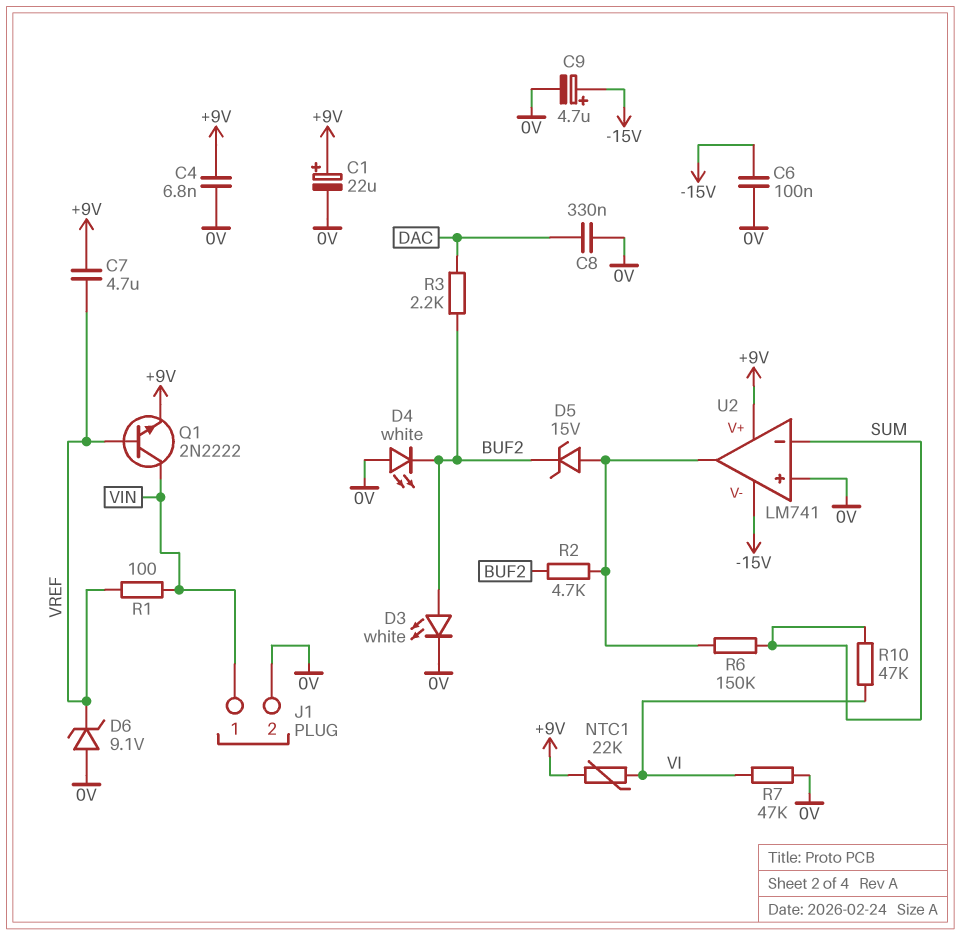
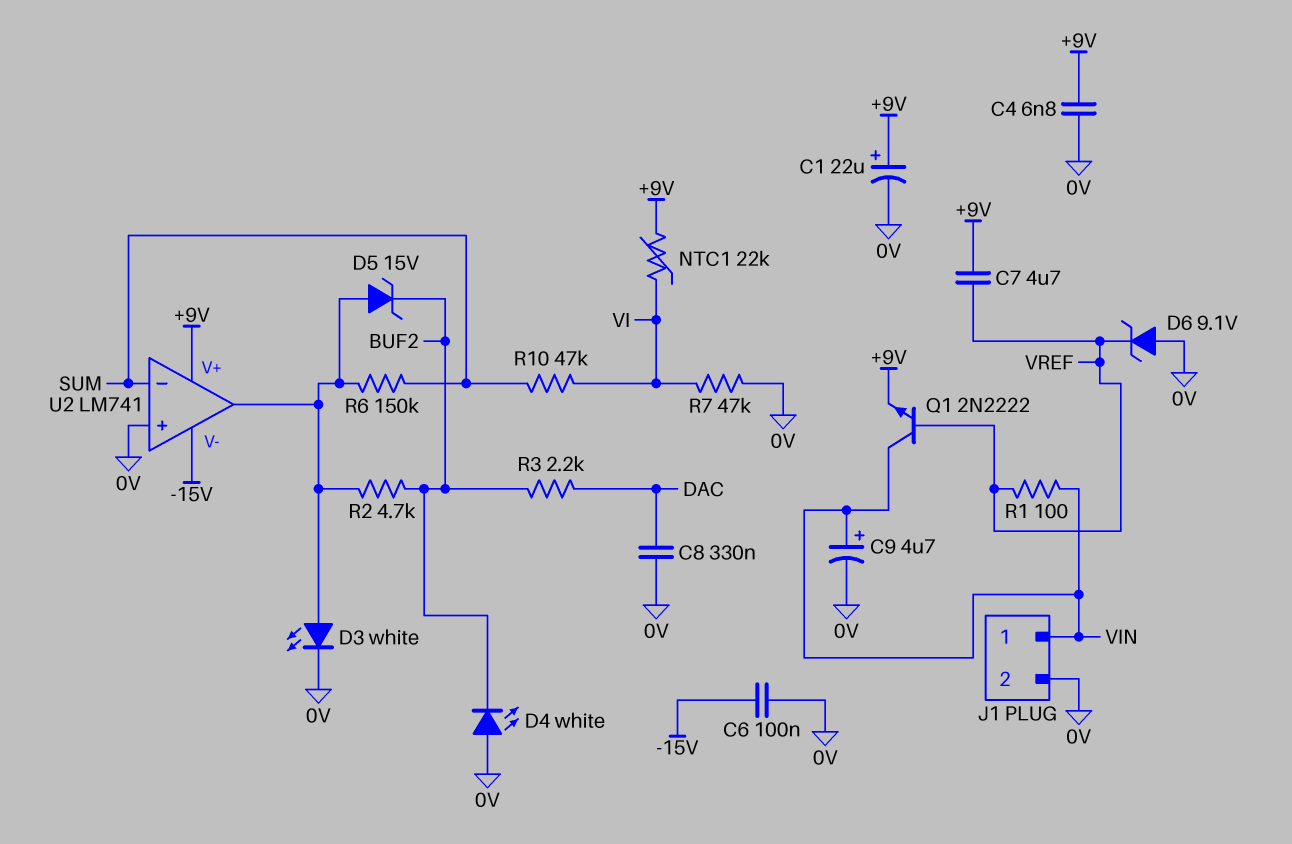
C9: 4.7uF (plus -15V, minus 0V) -> 4.7uF (plus VIN, minus 0V)
D3: LED white (A BUF2, K 0V) -> LED white (A U2/out, K 0V)

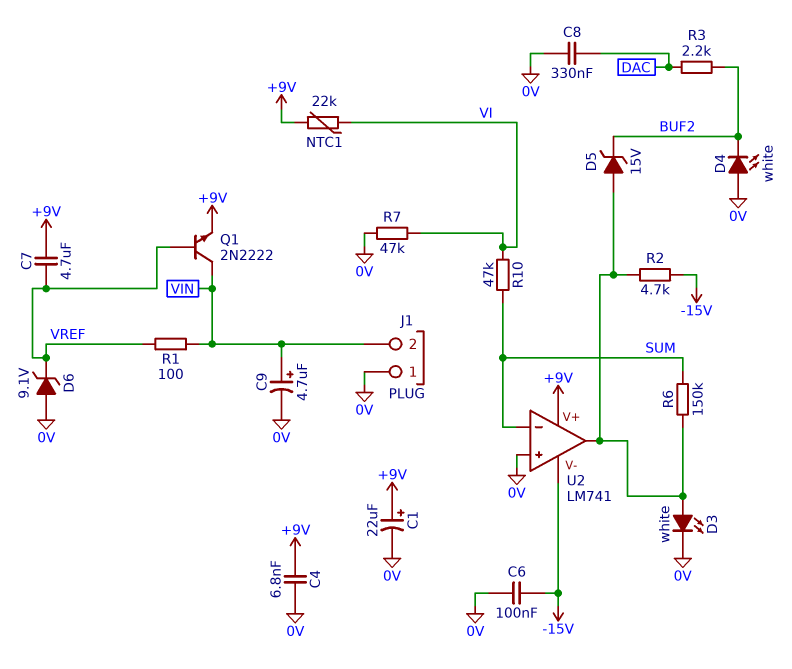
J1 pin 1: VIN -> 0V
J1 pin 2: 0V -> VIN
R2: 4.7k (BUF2, U2/out) -> 4.7k (-15V, U2/out)

